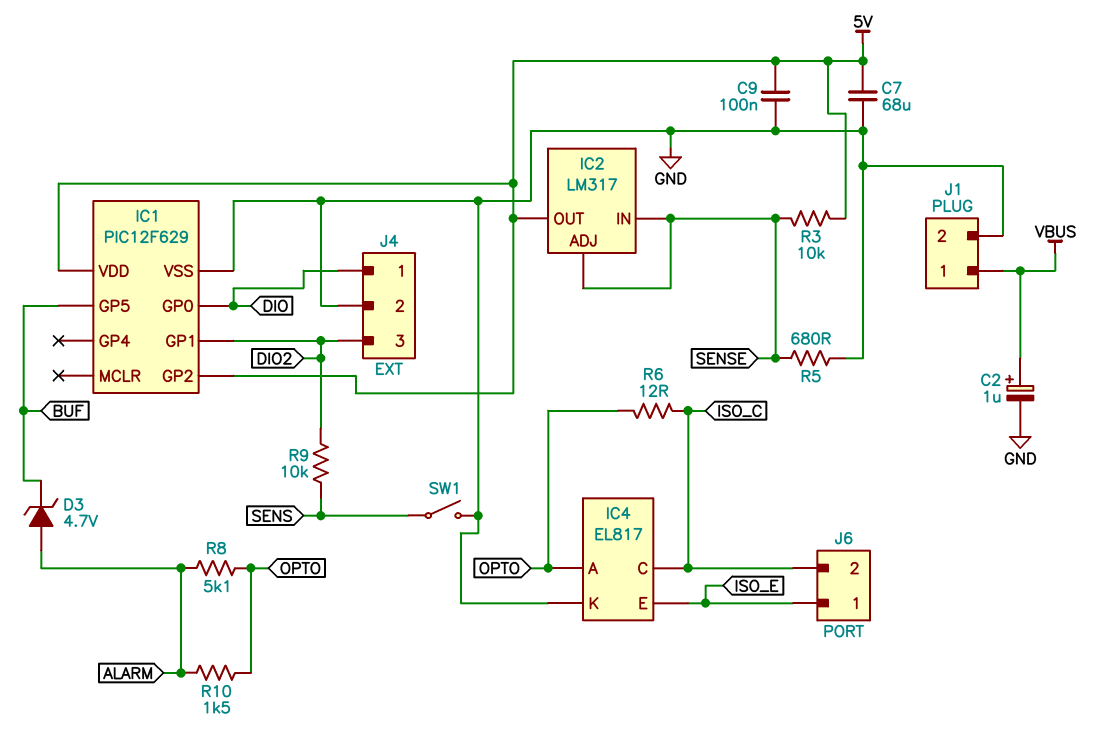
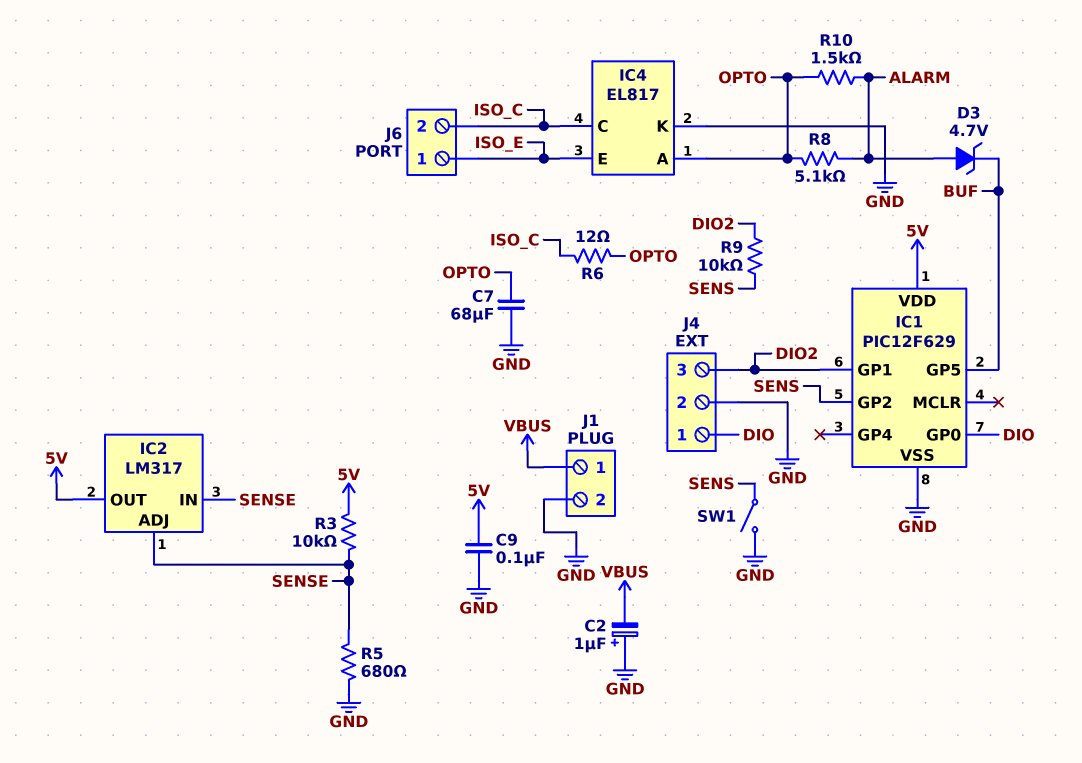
C2: 1uF (plus VBUS, minus GND) -> 1uF (plus GND, minus VBUS)
C7: 68uF (5V, GND) -> 68uF (GND, OPTO)
IC1 pin GP2: 5V -> SENS

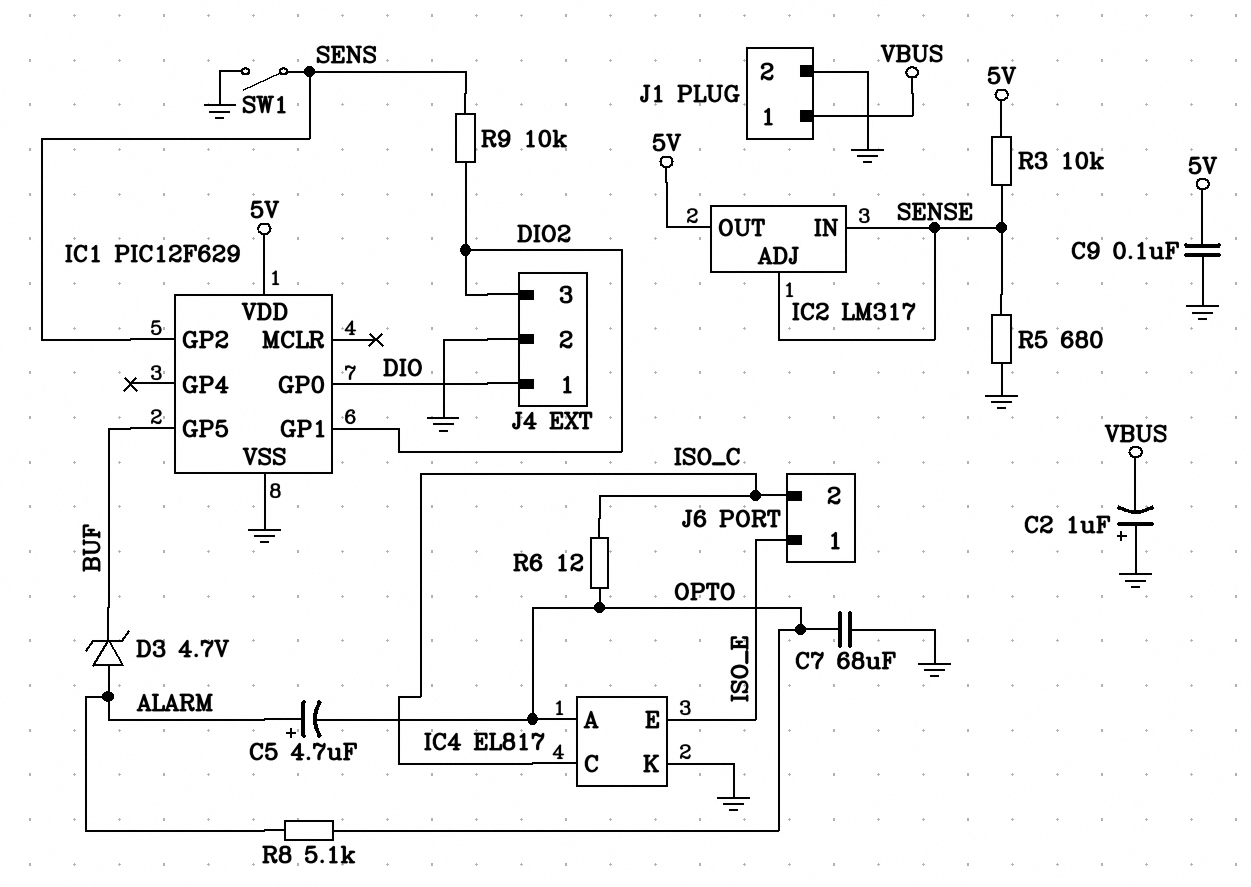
C5: none -> 4.7uF (plus ALARM, minus OPTO)
R10: 1.5k (ALARM, OPTO) -> none

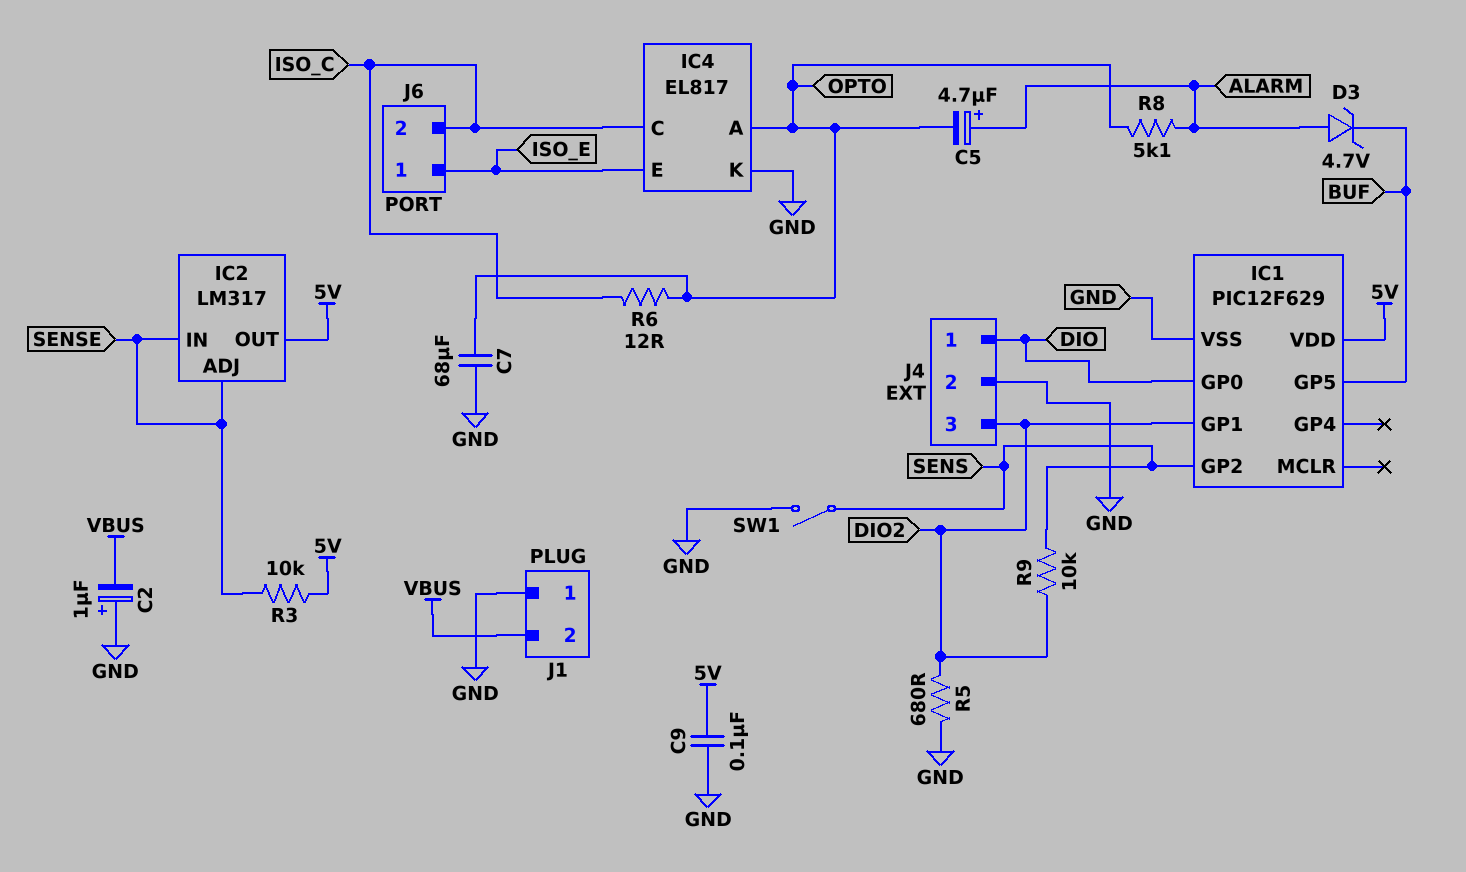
J1 pin 1: VBUS -> GND
J1 pin 2: GND -> VBUS
R5: 680 (GND, SENSE) -> 680 (DIO2, GND)

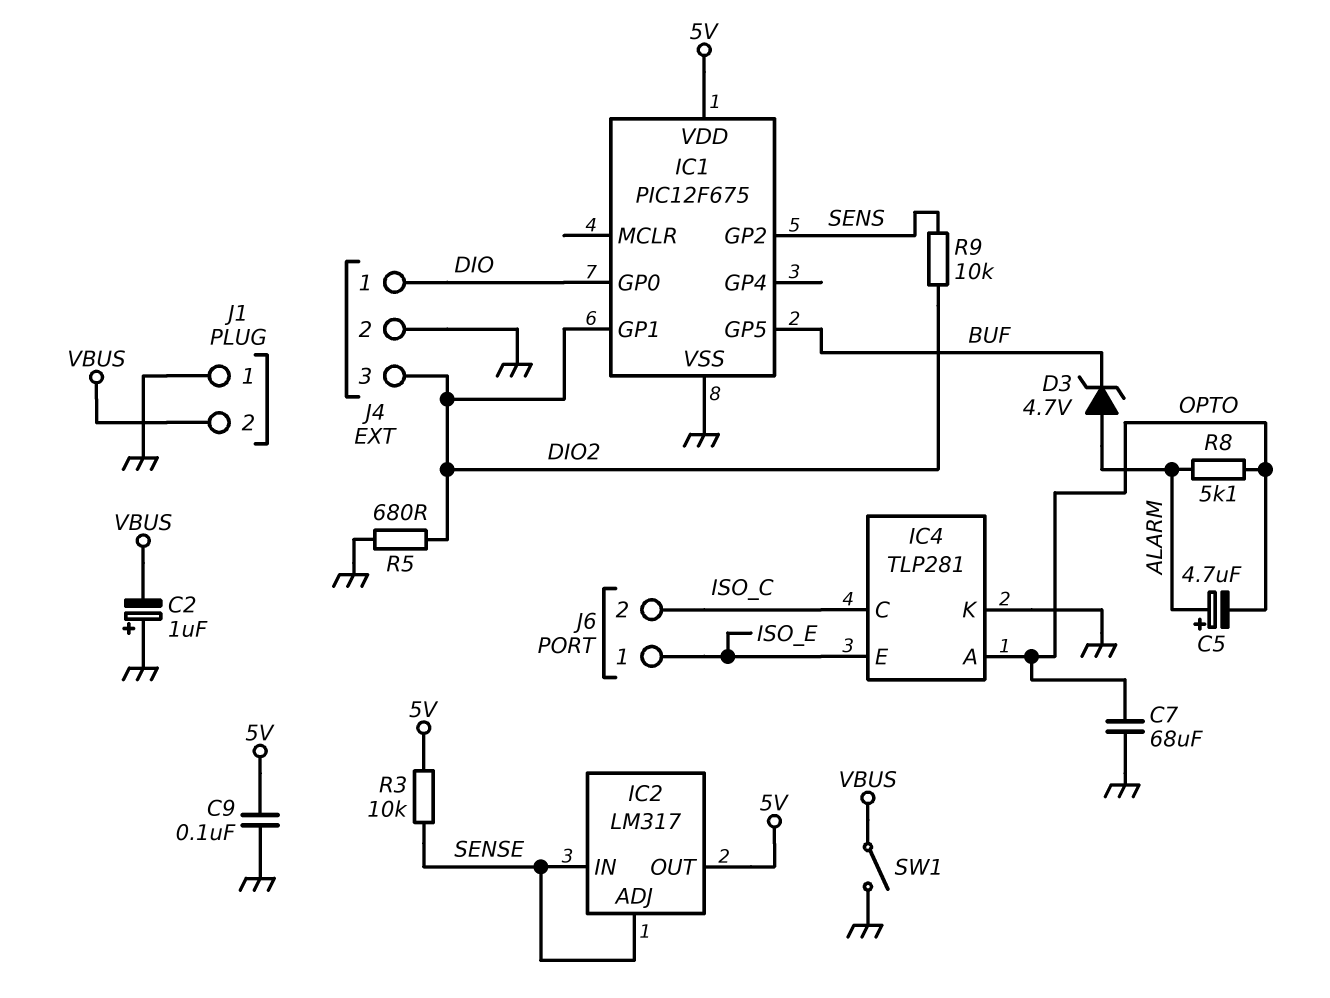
IC1: PIC12F629 -> PIC12F675
IC4: EL817 -> TLP281
R6: 12 (ISO_C, OPTO) -> none
SW1: switch (GND, SENS) -> switch (GND, VBUS)

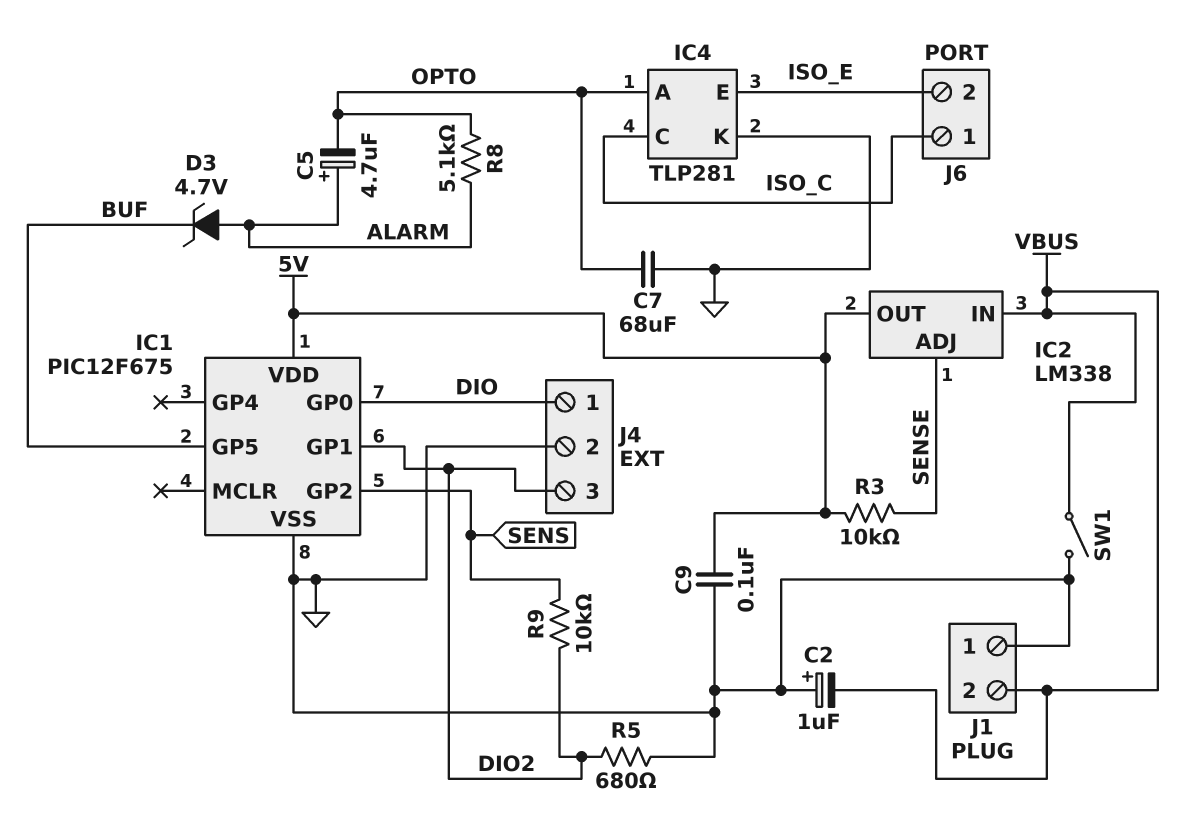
IC2: LM317 -> LM338
IC2 pin IN: SENSE -> VBUS
J6 pin 1: ISO_E -> ISO_C
J6 pin 2: ISO_C -> ISO_E

